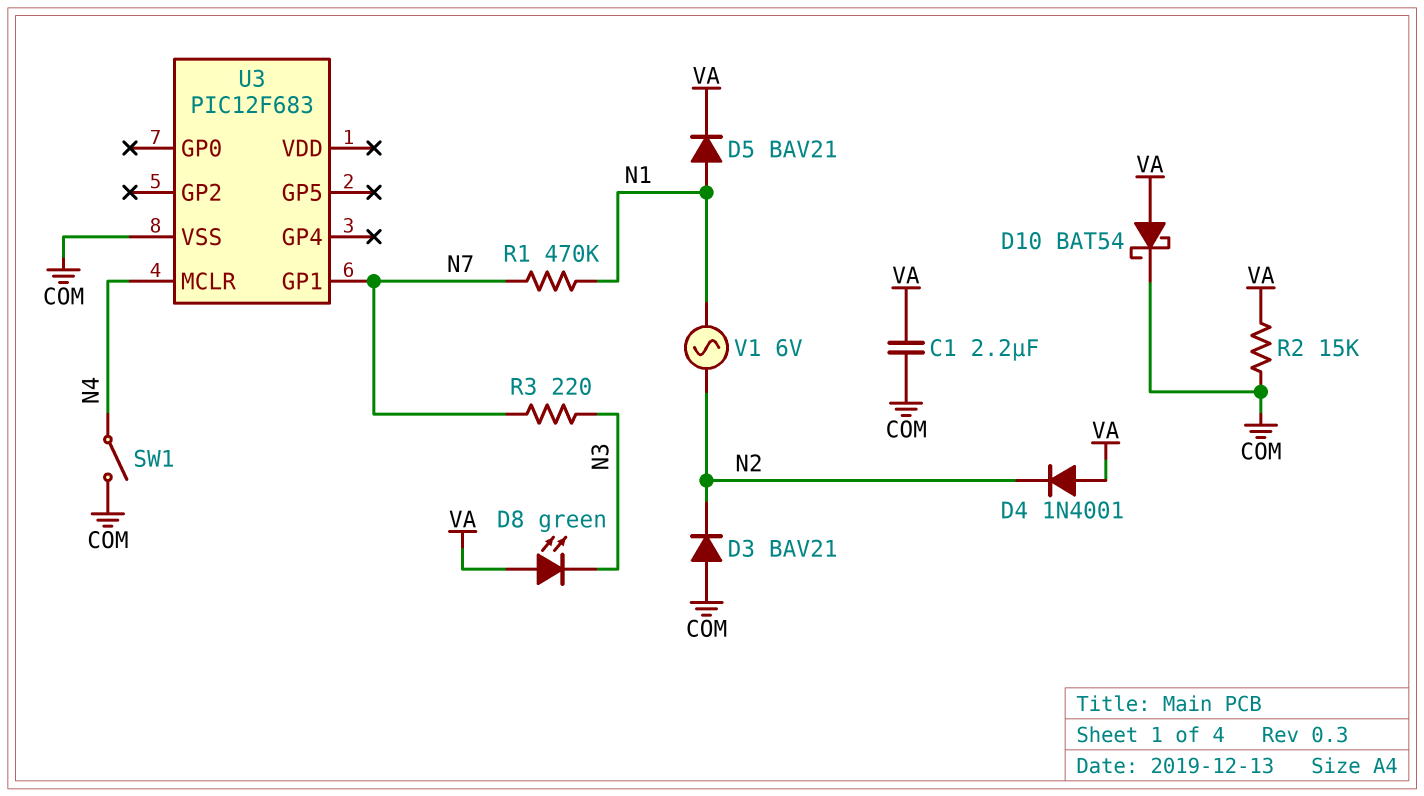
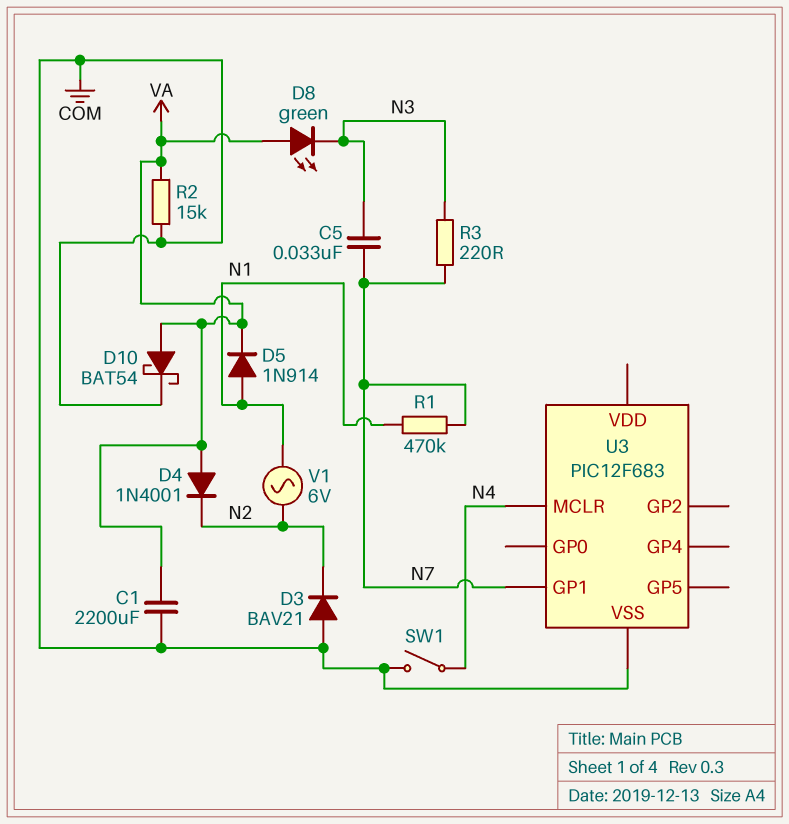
C1: 2.2uF (COM, VA) -> 2200uF (COM, VA)
C5: none -> 33nF (N3, N7)
D5: diode BAV21 (A N1, K VA) -> diode 1N914 (A N1, K VA)

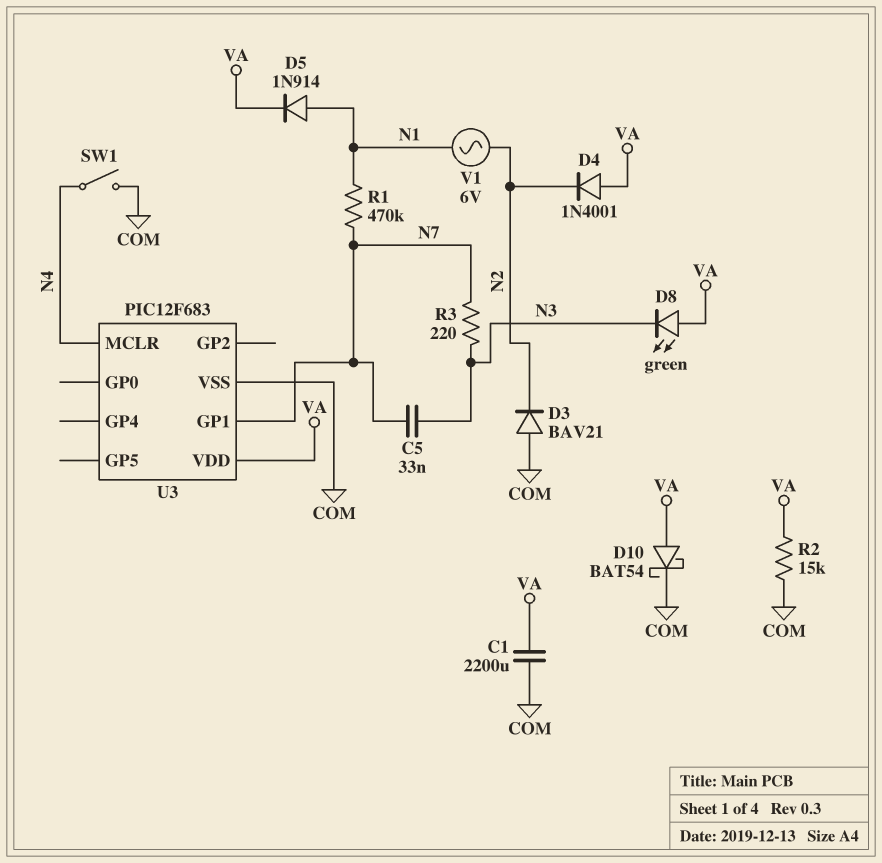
U3 pin VDD: none -> VA

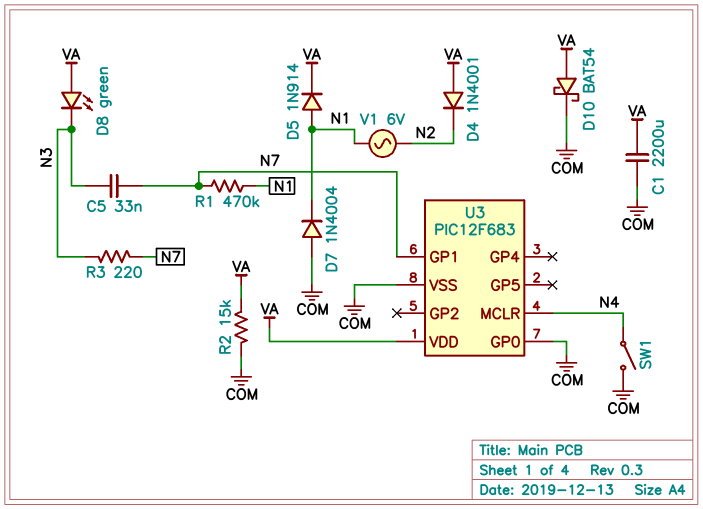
D3: diode BAV21 (A COM, K N2) -> none
D7: none -> diode 1N4004 (A COM, K N1)
U3 pin GP0: none -> COM

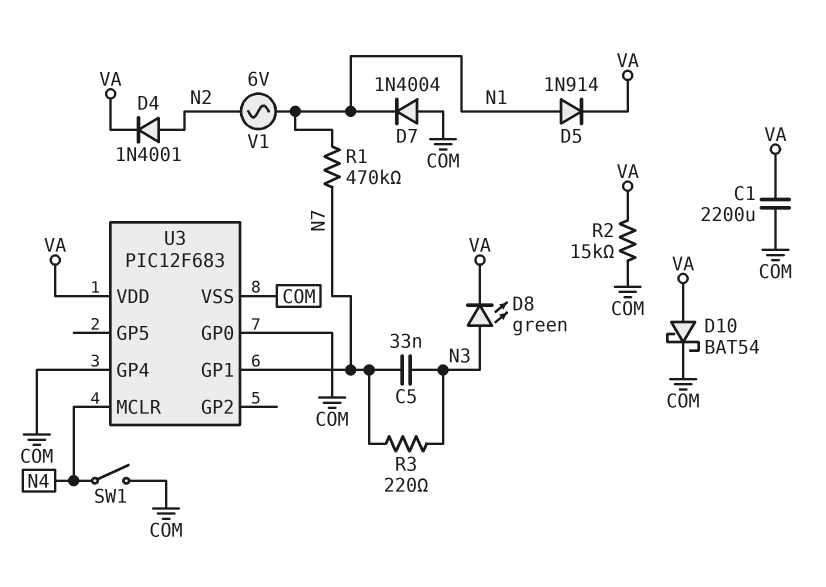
D4: diode 1N4001 (A VA, K N2) -> diode 1N4001 (A N2, K VA)
D8: LED green (A VA, K N3) -> LED green (A N3, K VA)
U3 pin GP4: none -> COM

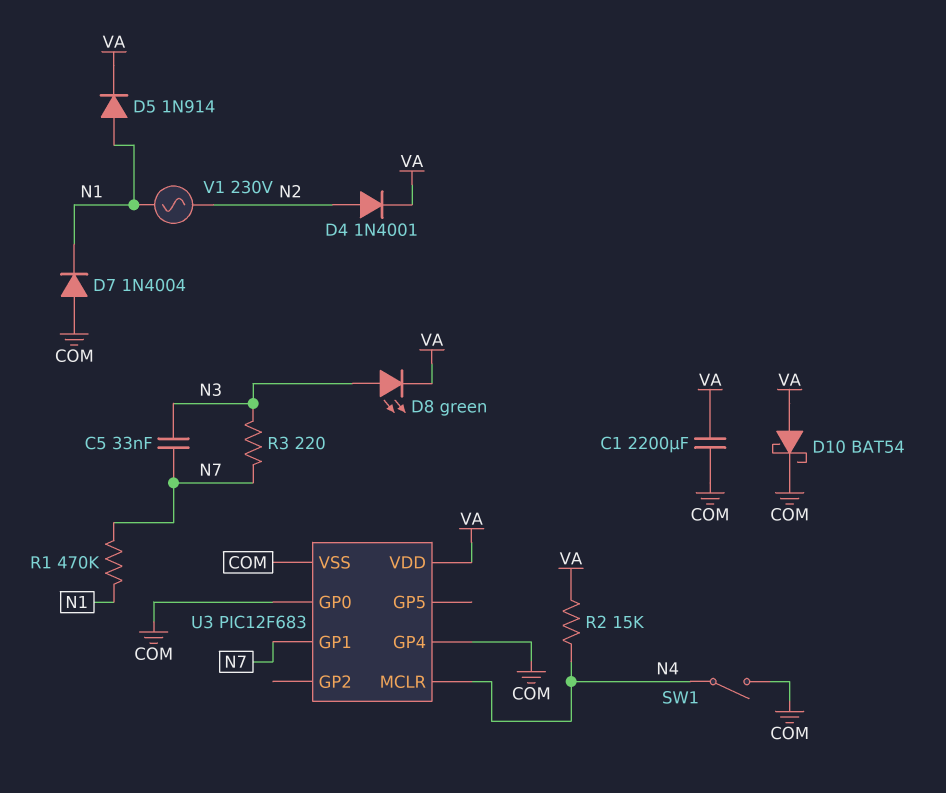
R2: 15k (COM, VA) -> 15k (N4, VA)
V1: AC 6V (N1, N2) -> AC 230V (N1, N2)

